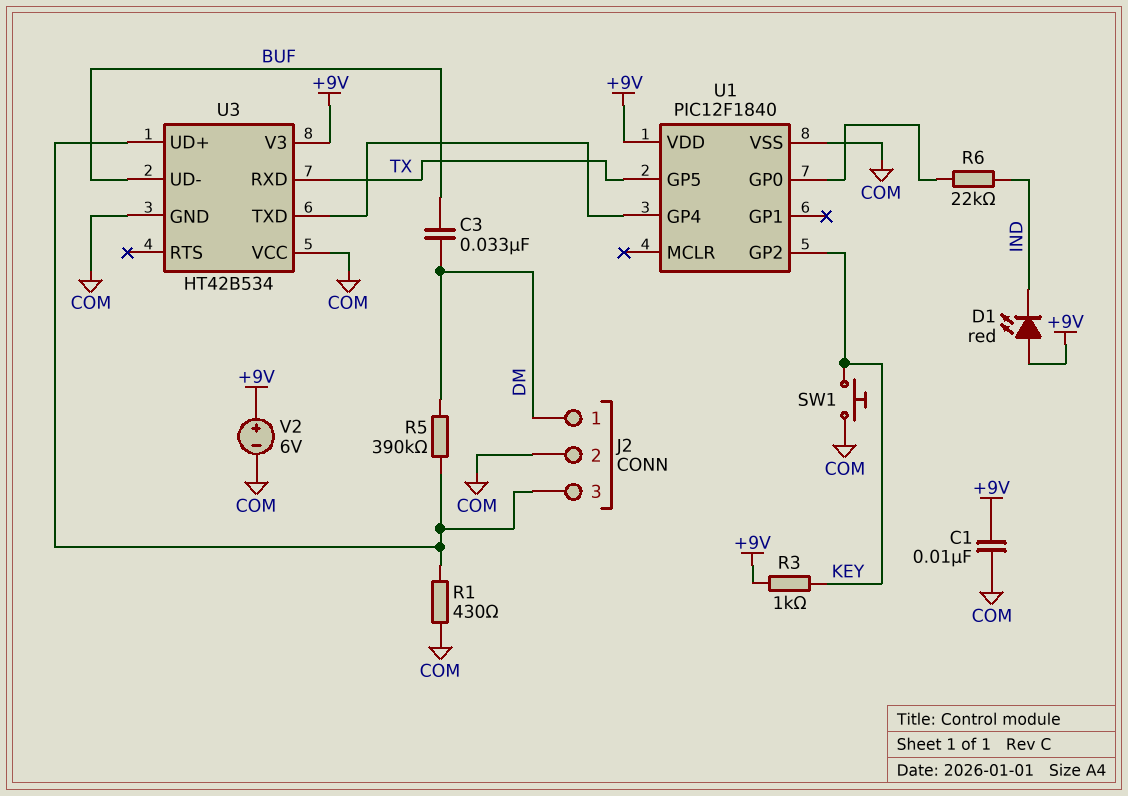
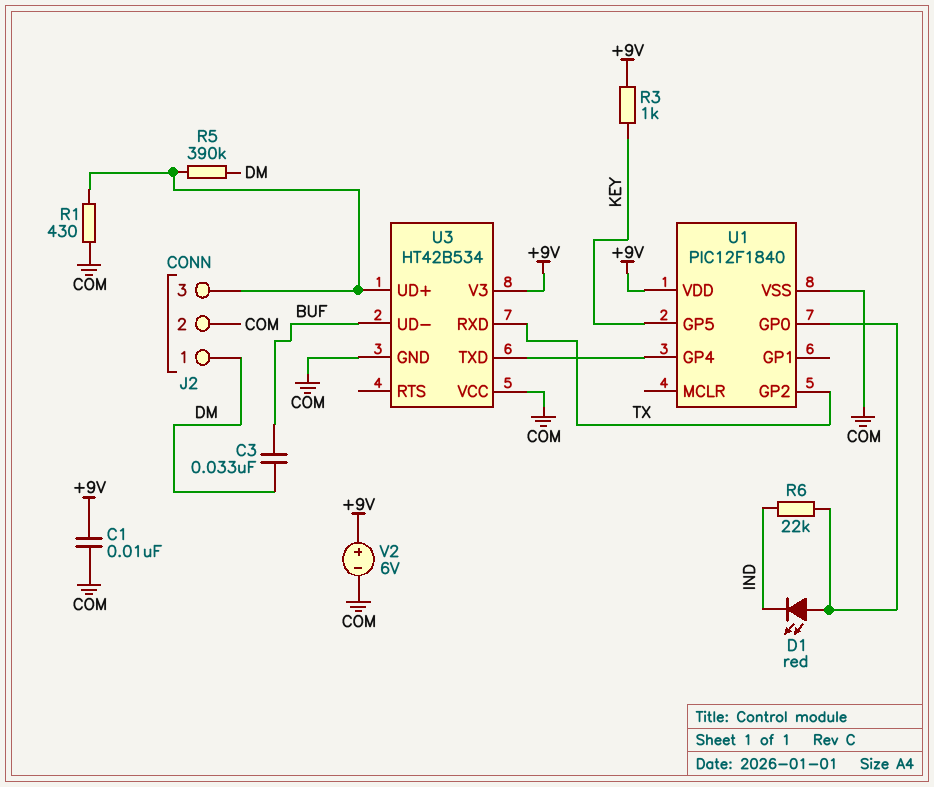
D1: LED red (A +9V, K IND) -> LED red (A U1/GP0, K IND)
SW1: button (COM, KEY) -> none
U1 pin GP2: KEY -> TX
U1 pin GP5: TX -> KEY

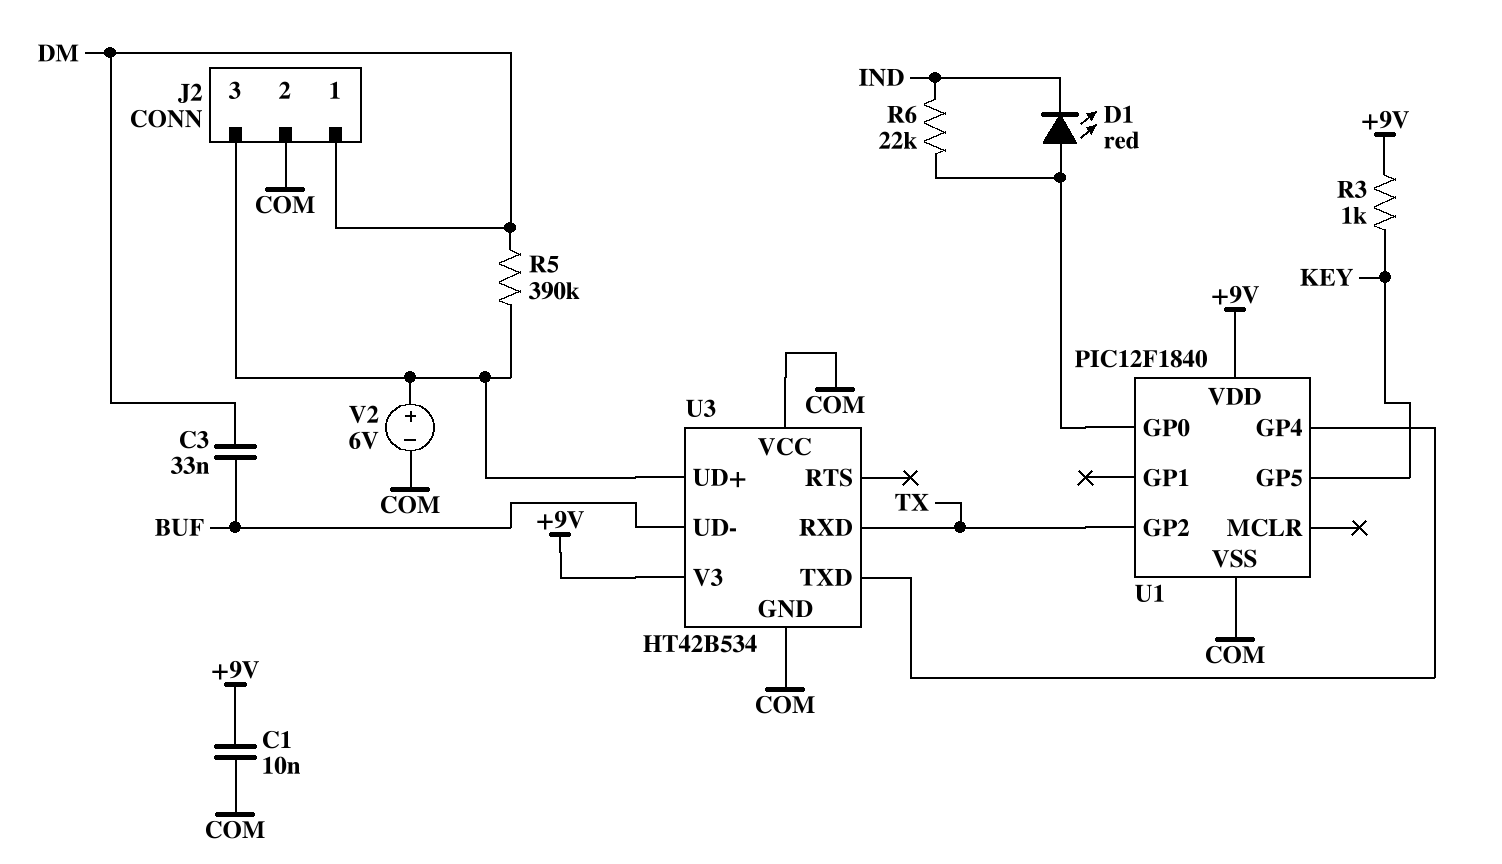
R1: 430 (COM, J2/3) -> none
V2: 6V (plus +9V, minus COM) -> 6V (plus J2/3, minus COM)

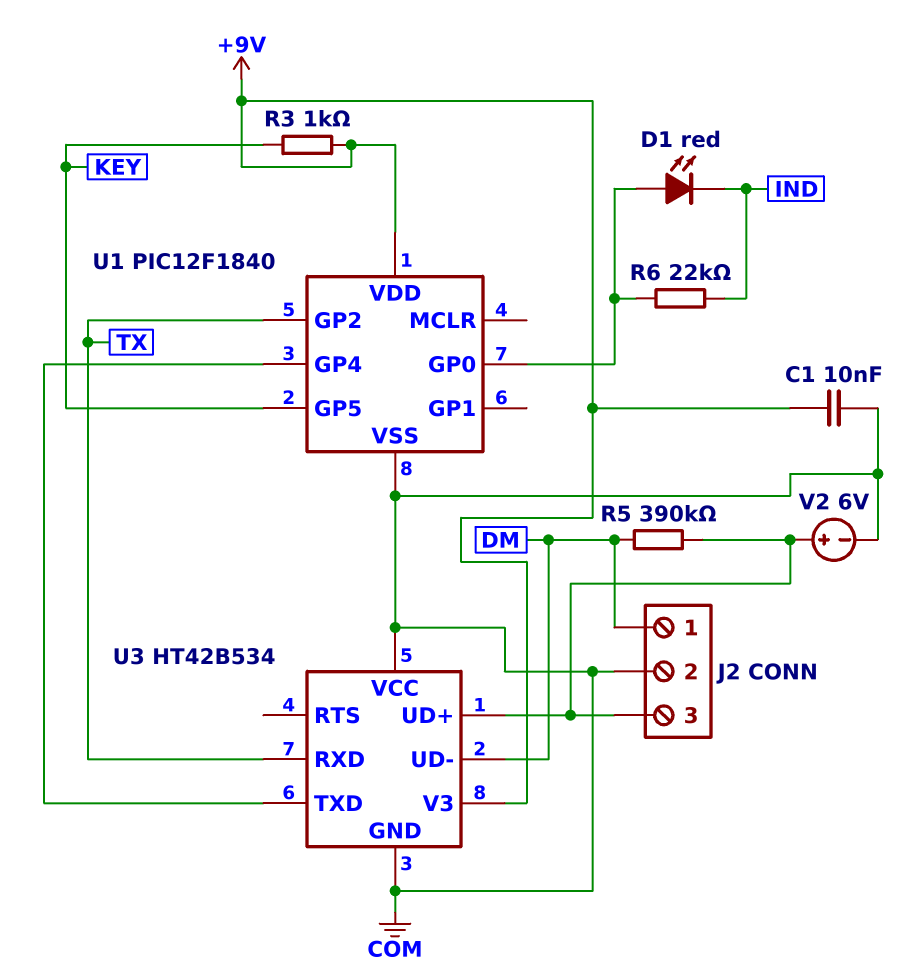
C3: 33nF (BUF, DM) -> none
U3 pin UD-: BUF -> DM

